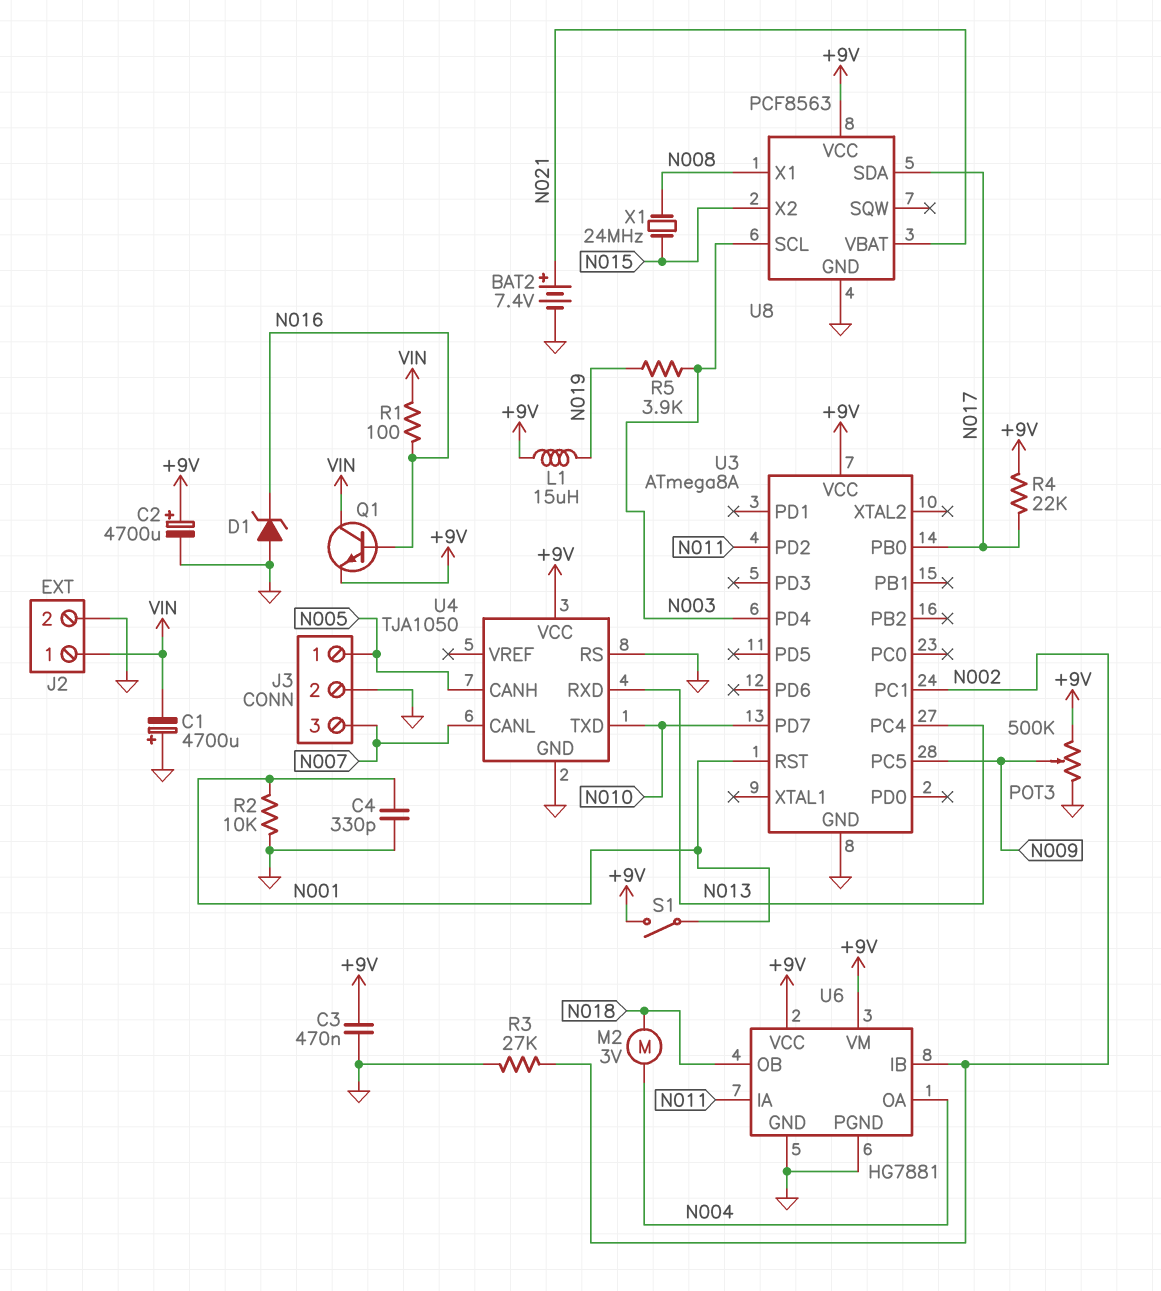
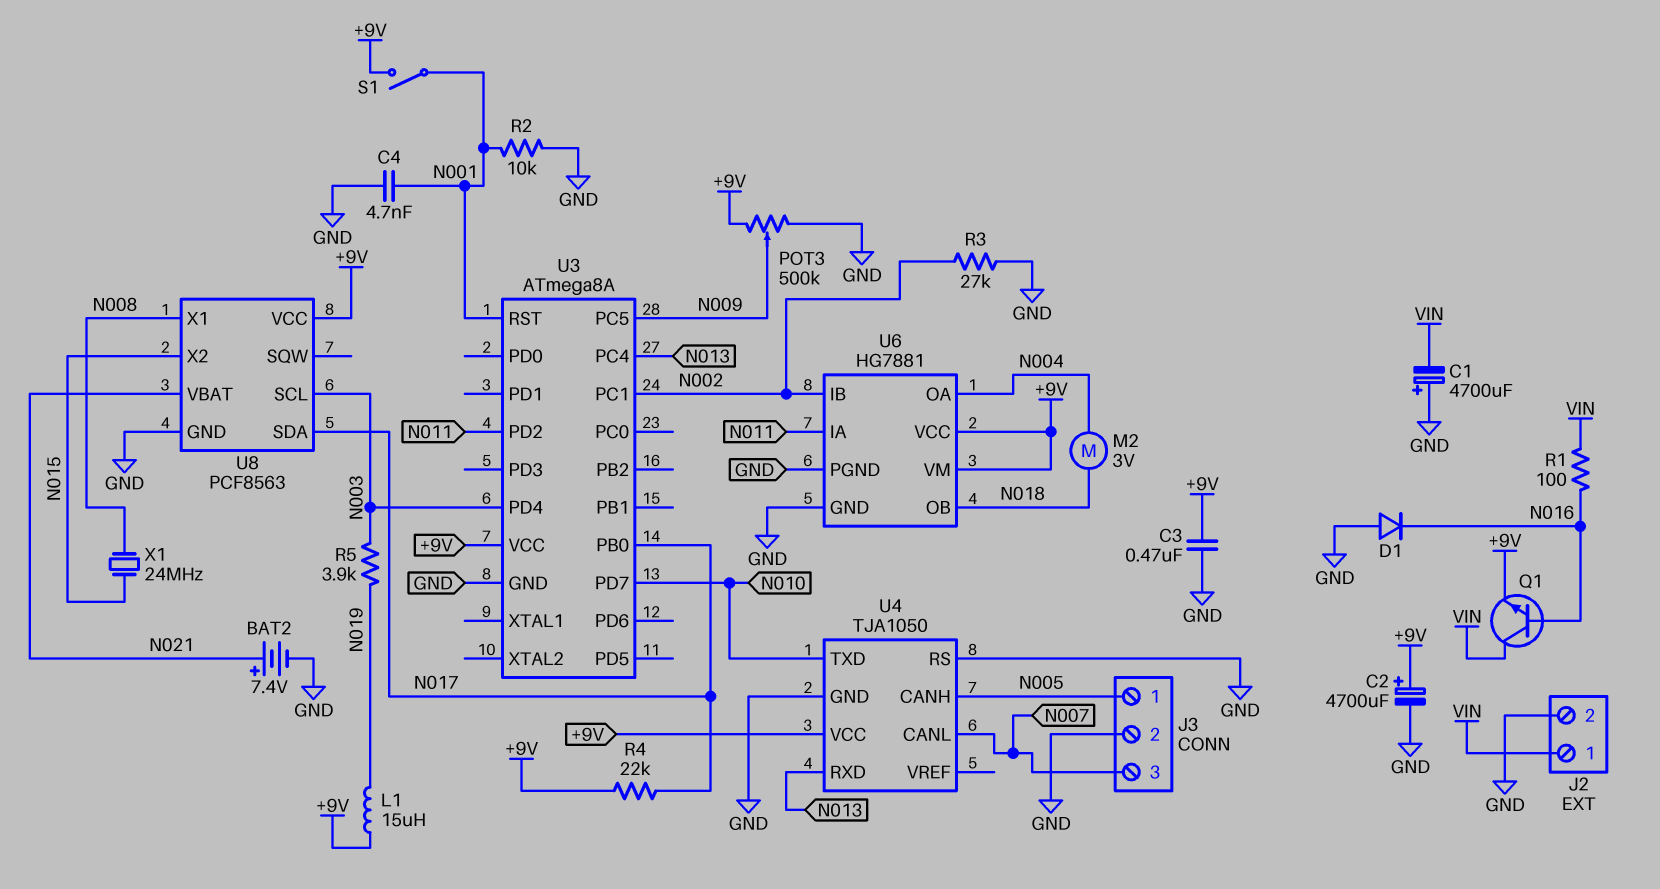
C4: 330pF (GND, N001) -> 4.7nF (GND, N001)
D1: zener (A GND, K N016) -> diode (A GND, K N016)

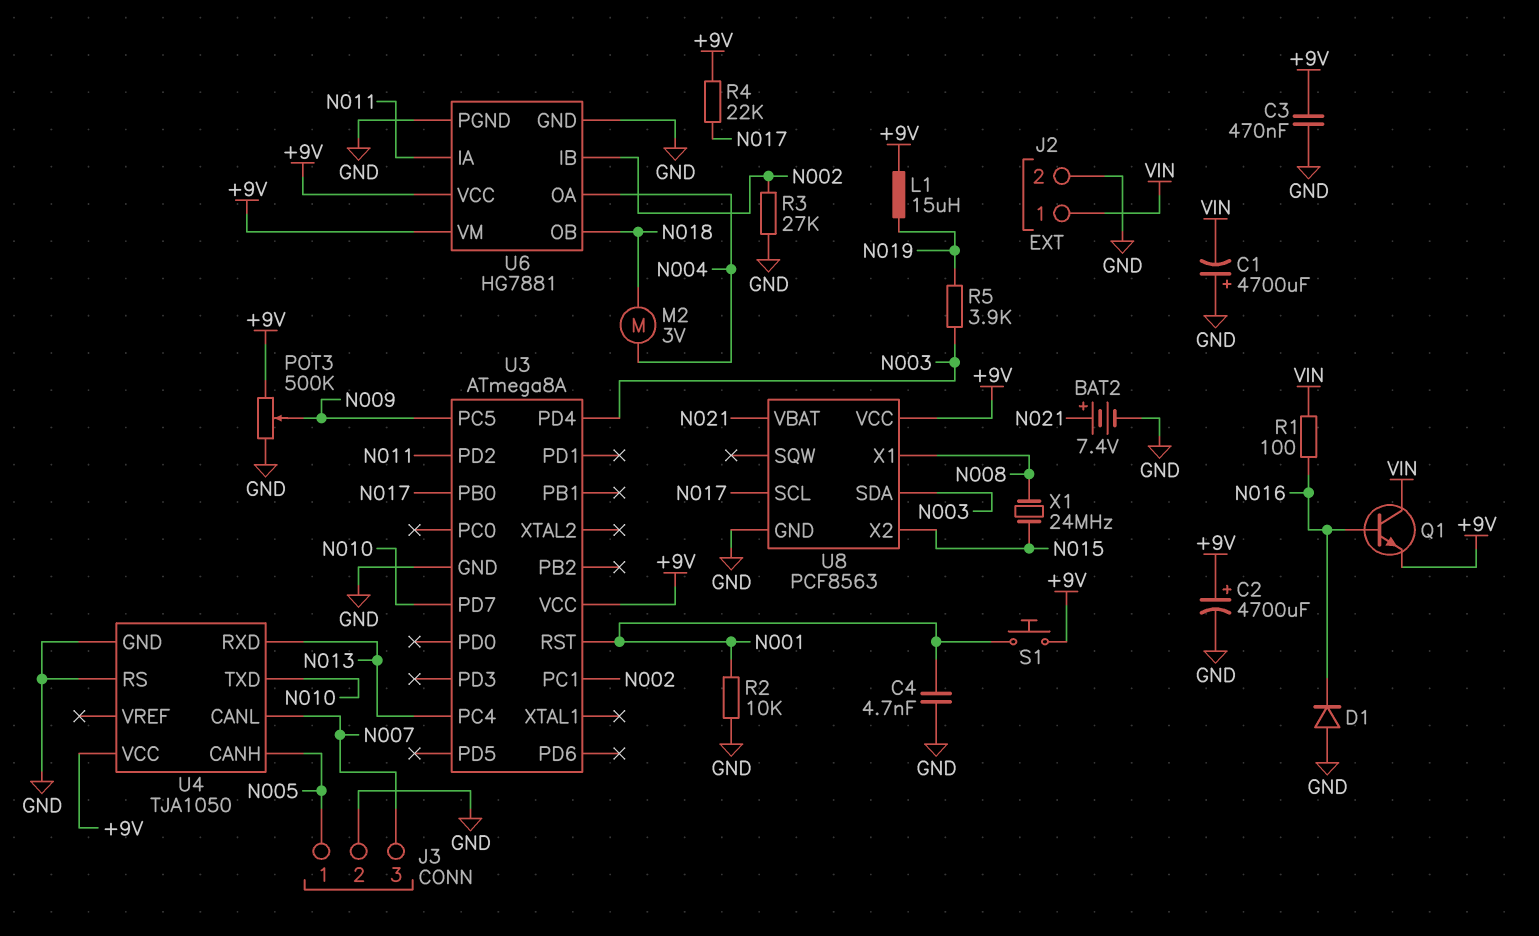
S1: switch (+9V, N001) -> button (+9V, N001)
U8 pin SCL: N003 -> N017
U8 pin SDA: N017 -> N003

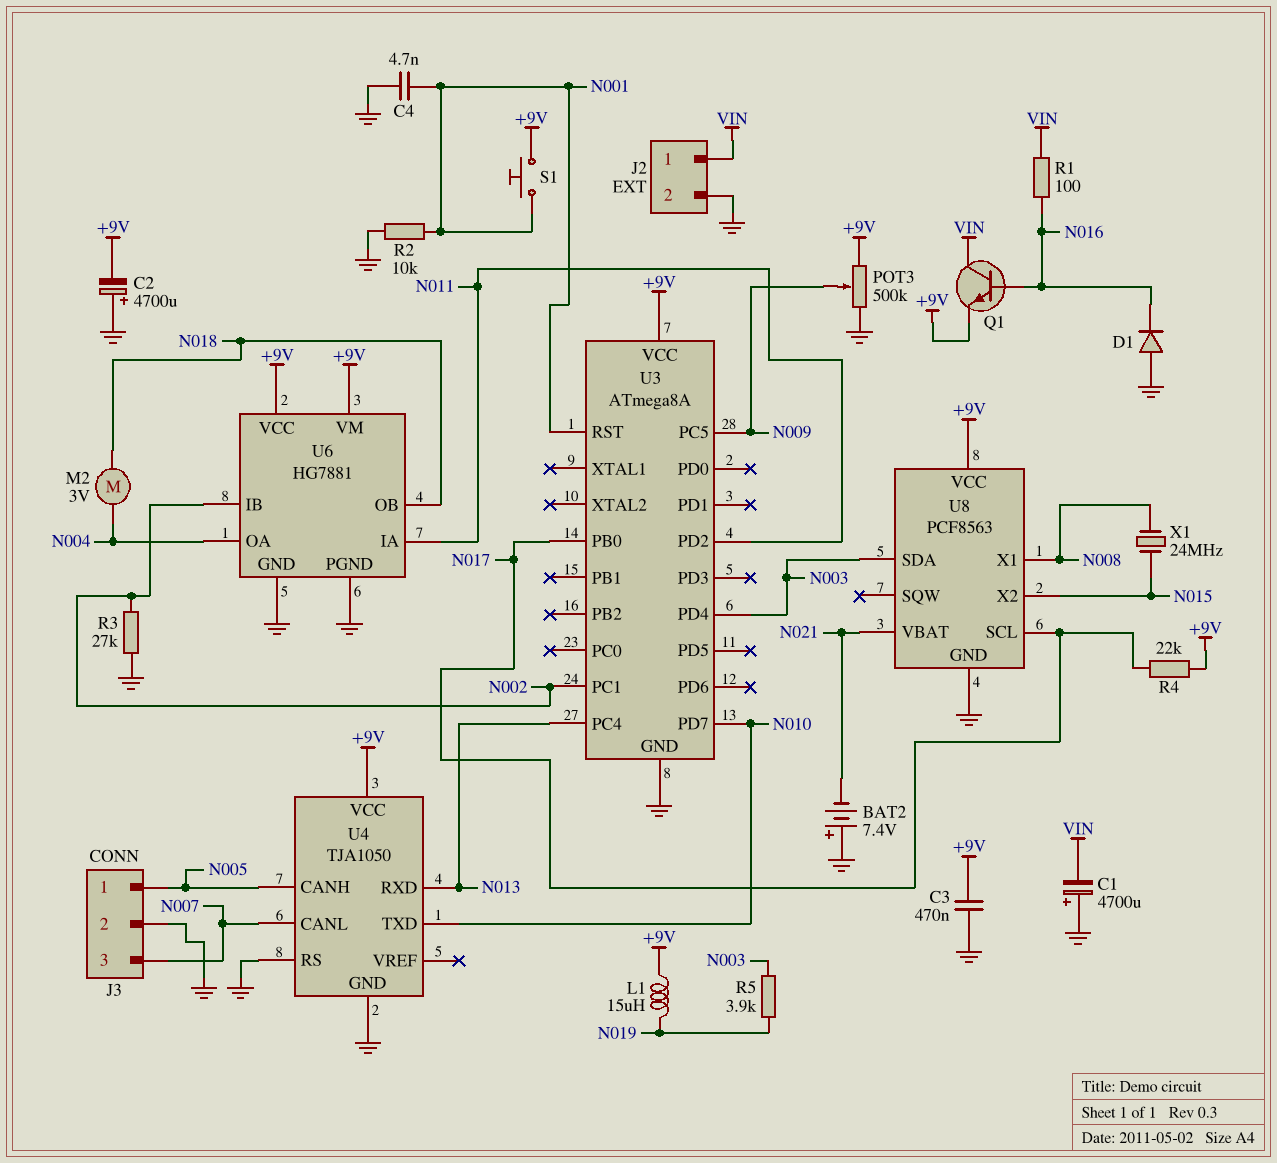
BAT2: 7.4V (plus N021, minus GND) -> 7.4V (plus GND, minus N021)
C2: 4700uF (plus +9V, minus GND) -> 4700uF (plus GND, minus +9V)

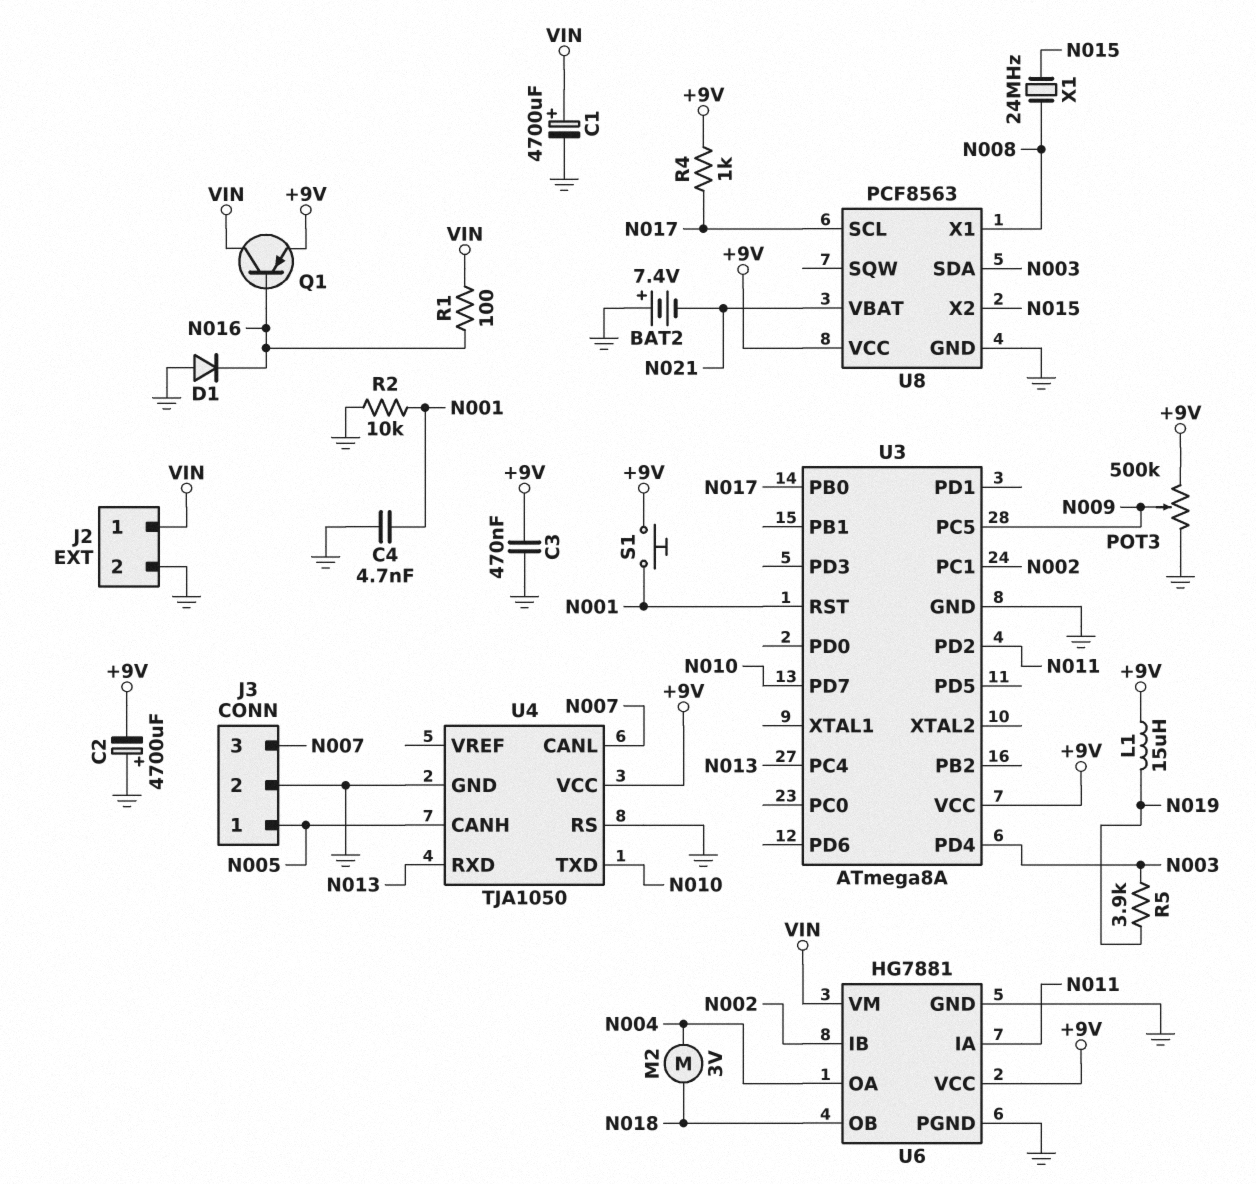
C1: 4700uF (plus GND, minus VIN) -> 4700uF (plus VIN, minus GND)
Q1: NPN (B N016, C VIN, E +9V) -> PNP (B N016, C VIN, E +9V)
R3: 27k (GND, N002) -> none
R4: 22k (+9V, N017) -> 1k (+9V, N017)
U6 pin VM: +9V -> VIN

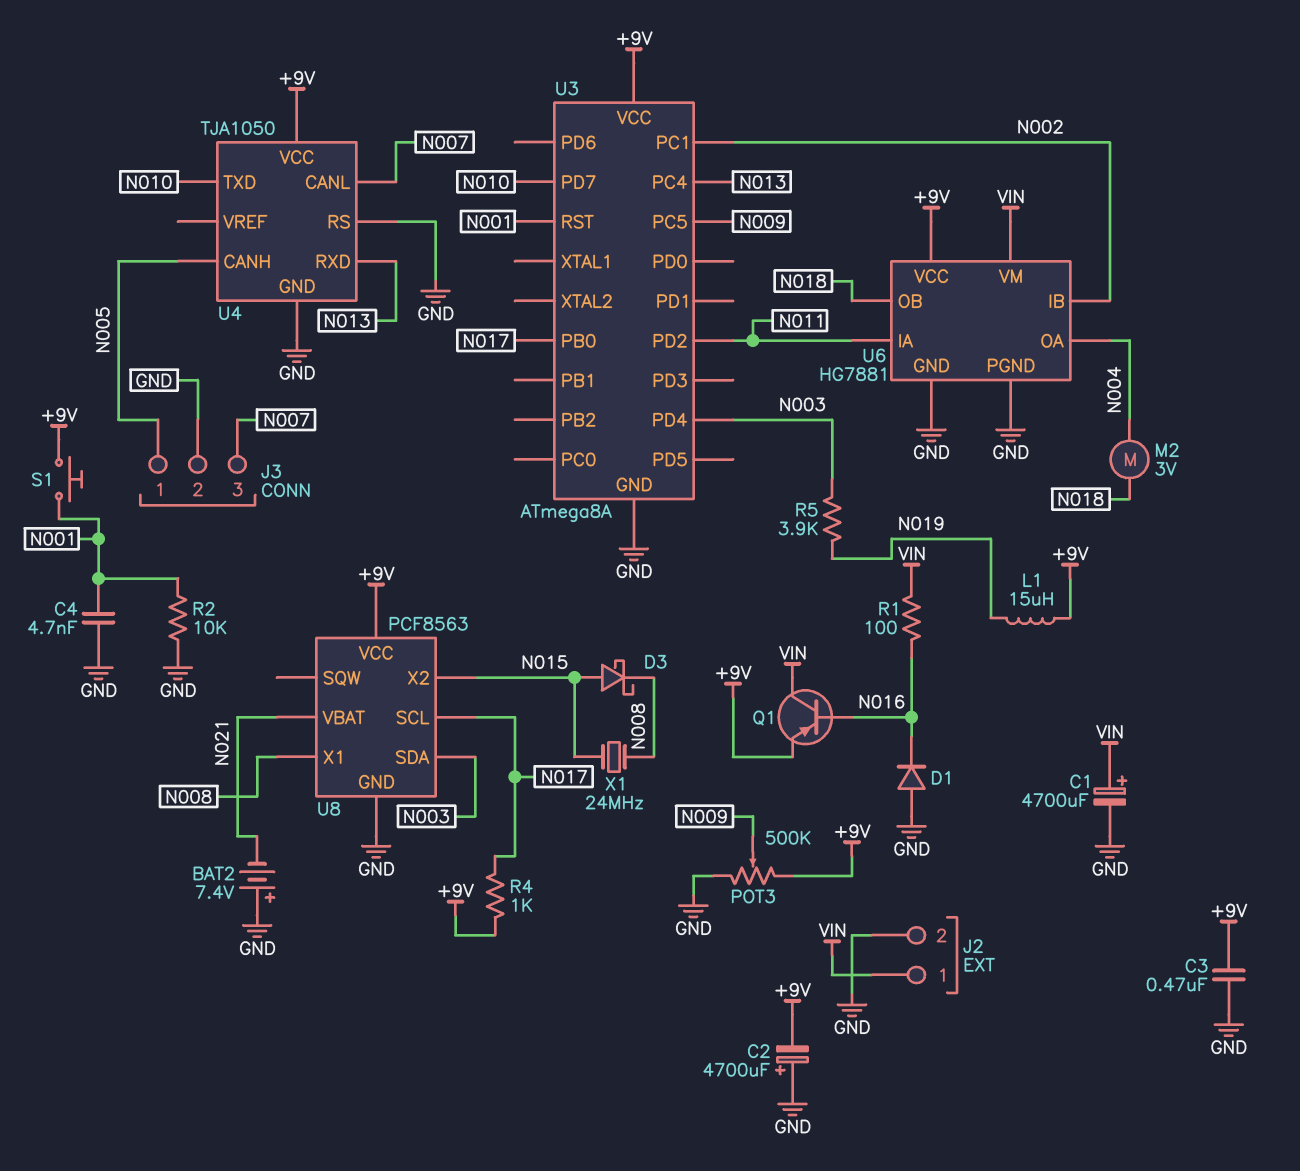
D3: none -> schottky (A N015, K N008)

